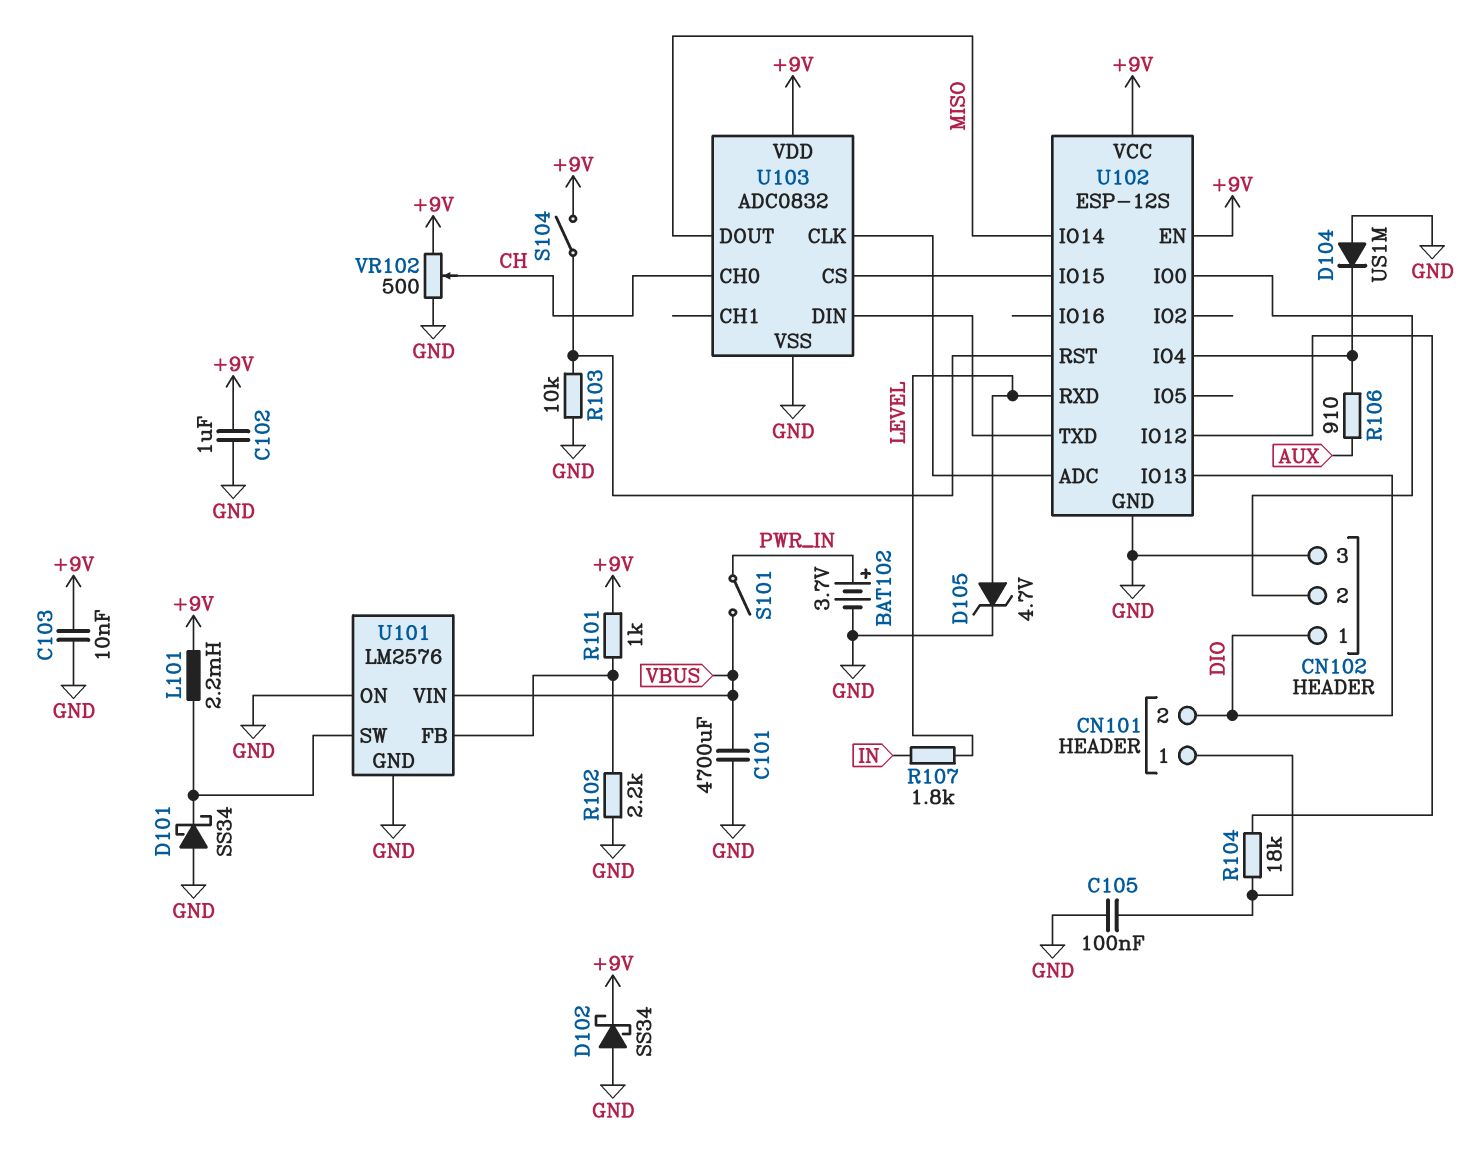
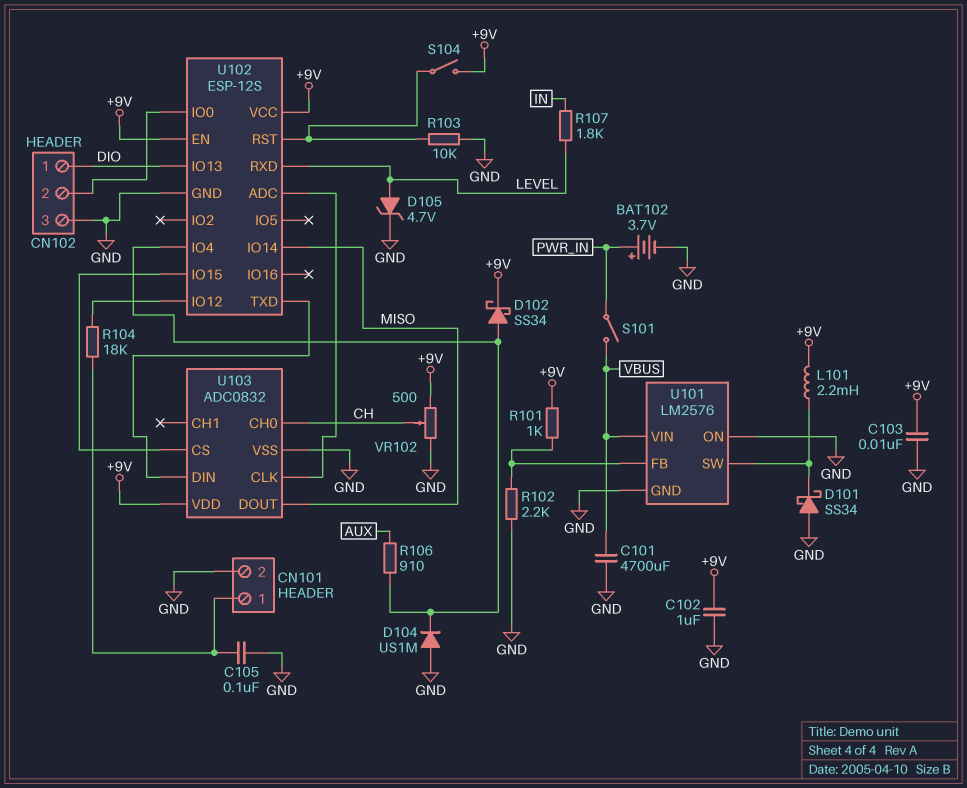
CN101 pin 2: DIO -> GND
D102: schottky SS34 (A GND, K +9V) -> schottky SS34 (A U102/IO4, K +9V)

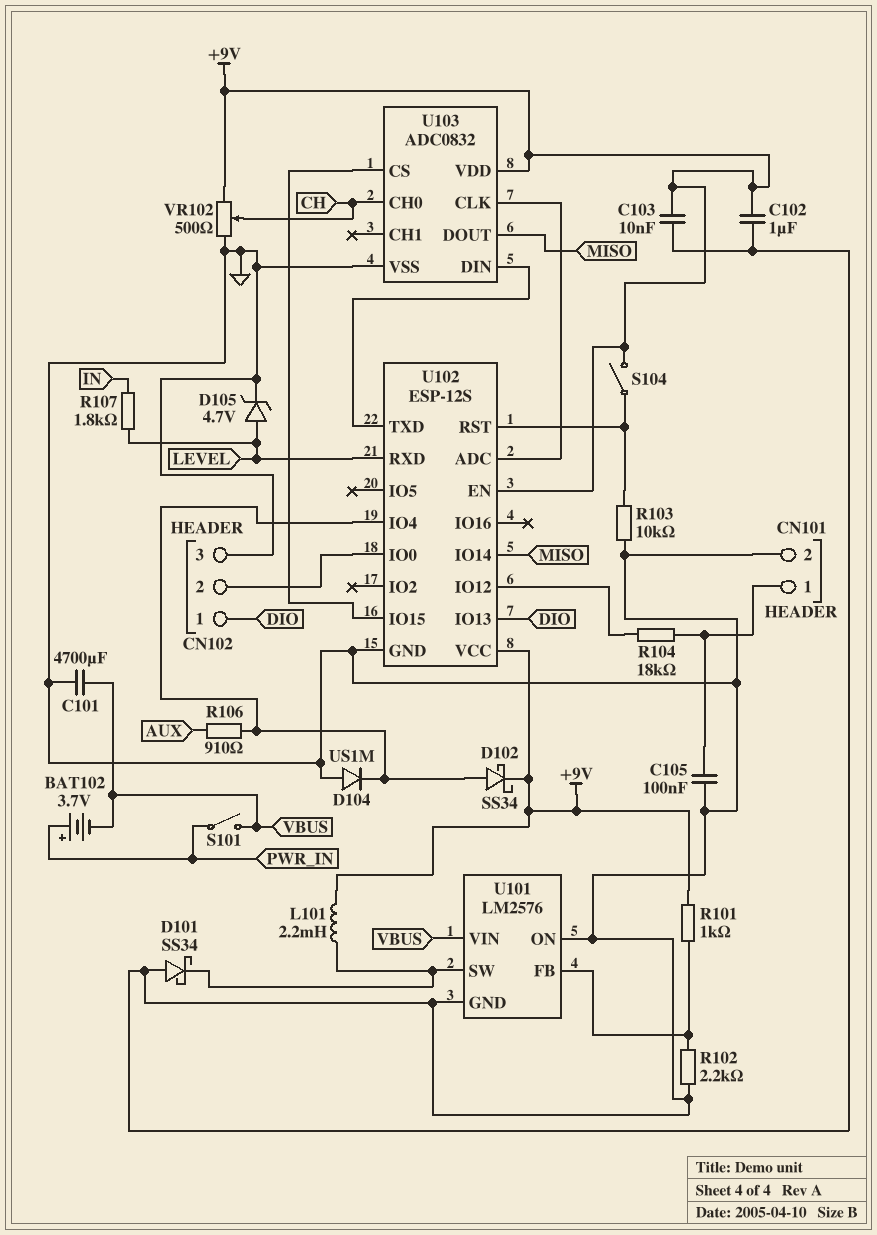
BAT102: 3.7V (plus PWR_IN, minus GND) -> 3.7V (plus PWR_IN, minus VBUS)

